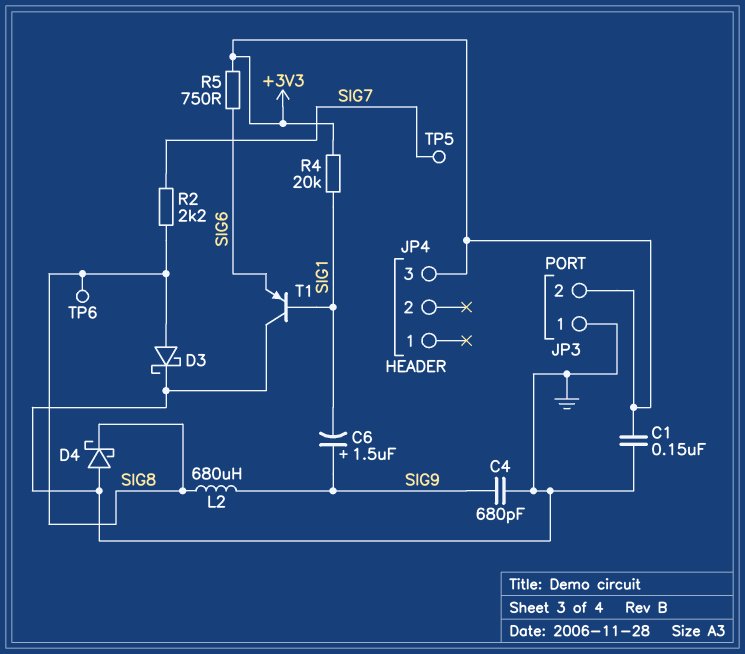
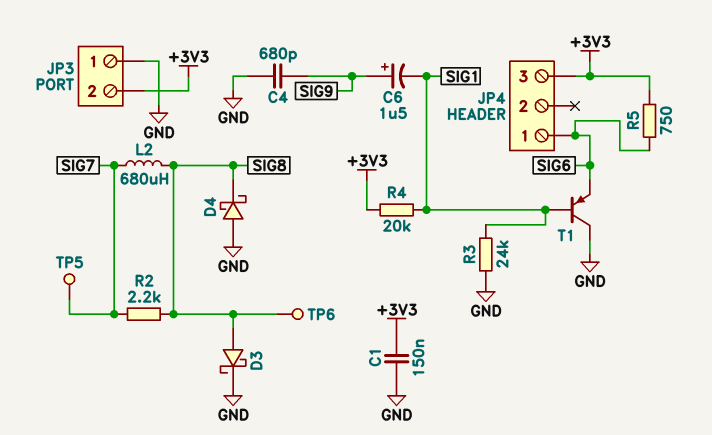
JP4 pin 1: none -> SIG6
L2: 680uH (SIG8, SIG9) -> 680uH (SIG7, SIG8)
R3: none -> 24k (GND, SIG1)

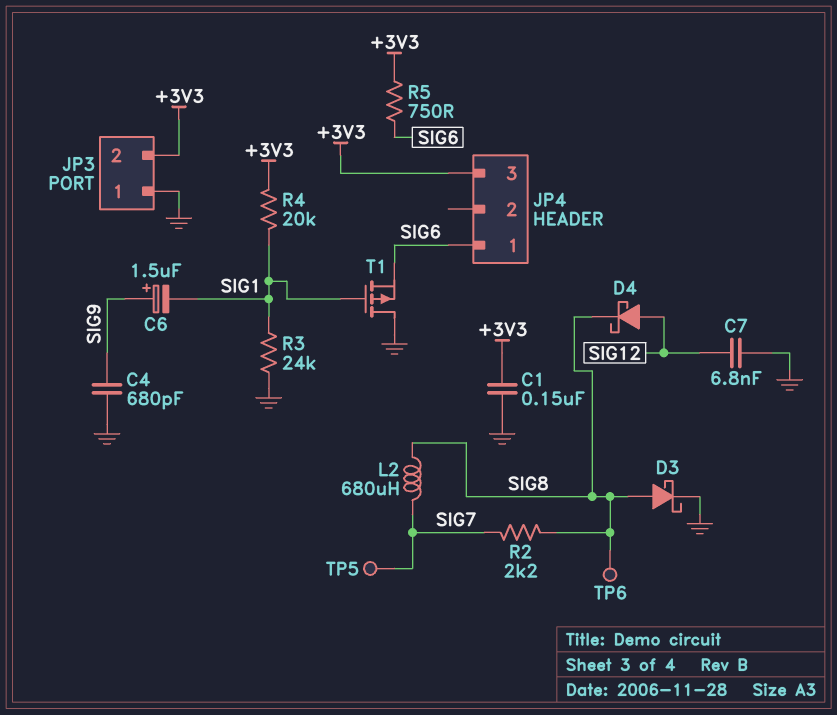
C7: none -> 6.8nF (GND, SIG12)
D4: schottky (A GND, K SIG8) -> schottky (A SIG12, K SIG8)
T1: PNP (B SIG1, C GND, E SIG6) -> PMOS (G SIG1, D GND, S SIG6)

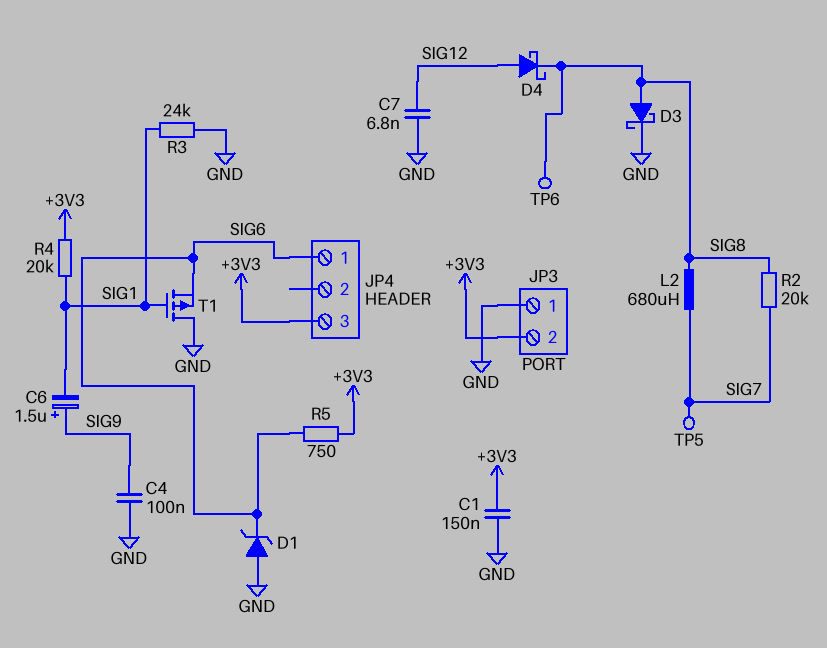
C4: 680pF (GND, SIG9) -> 100nF (GND, SIG9)
D1: none -> zener (A GND, K SIG6)
R2: 2.2k (SIG7, SIG8) -> 20k (SIG7, SIG8)

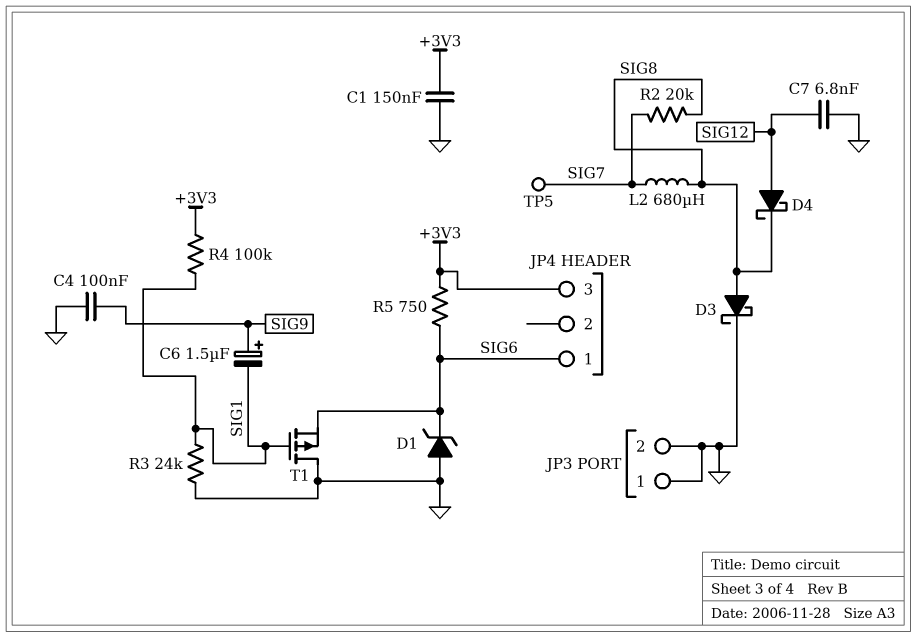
JP3 pin 2: +3V3 -> GND
R4: 20k (+3V3, SIG1) -> 100k (+3V3, SIG1)
TP6: test point (SIG8) -> none

